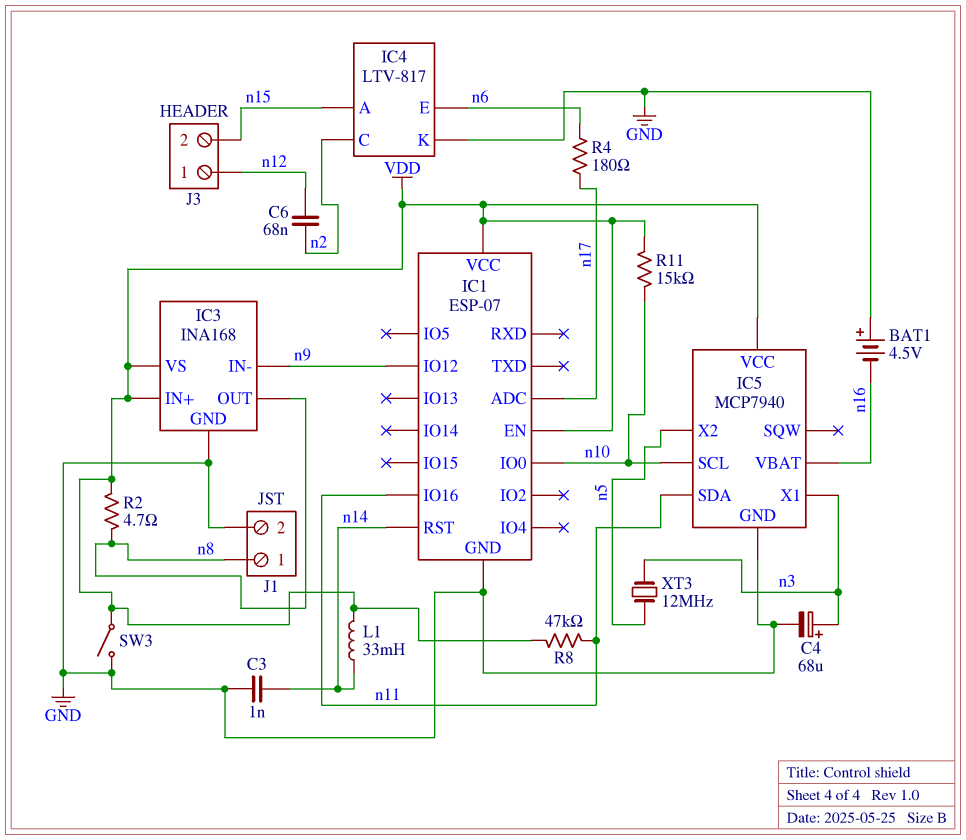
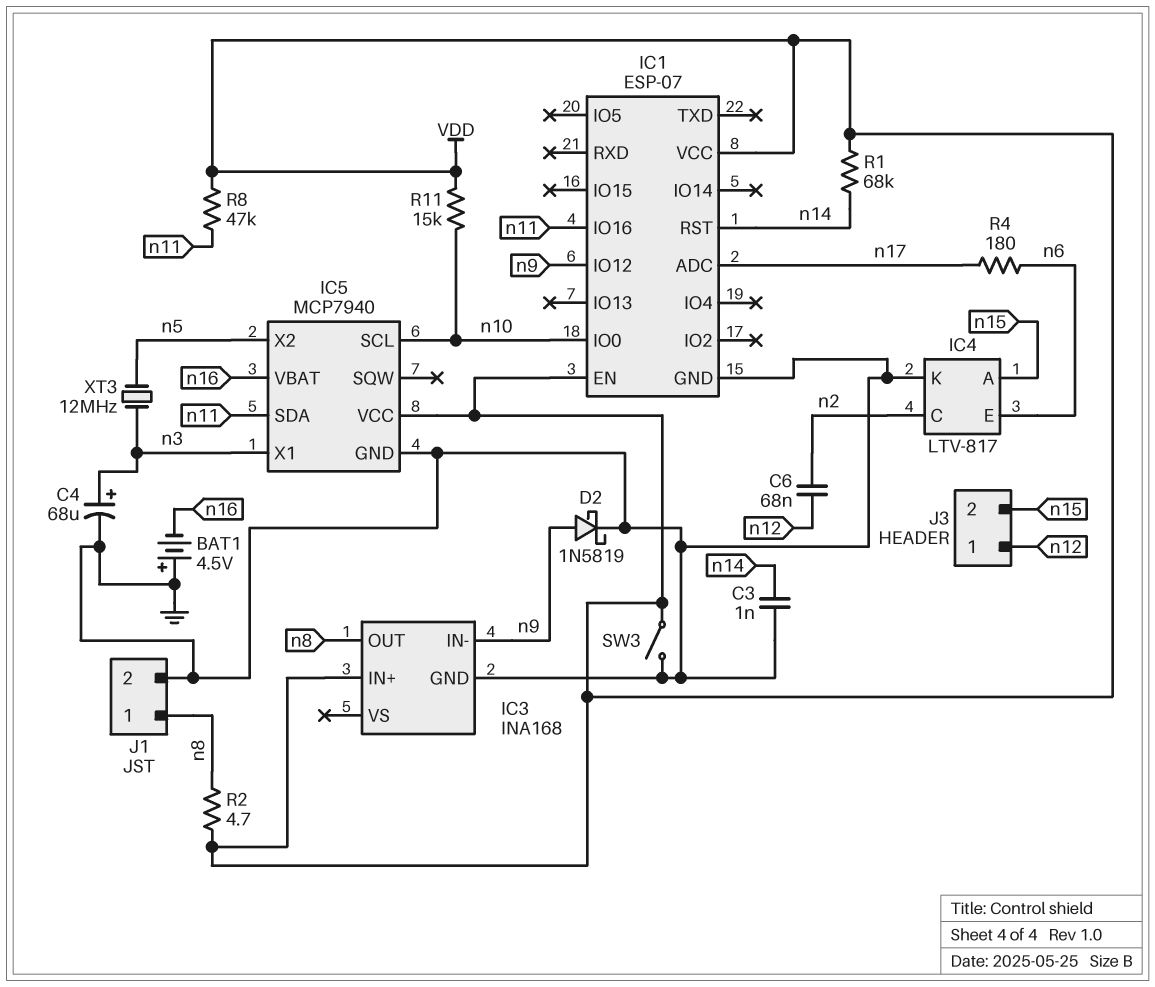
D2: none -> schottky 1N5819 (A n9, K GND)
IC3 pin VS: VDD -> none
L1: 33mH (VDD, n14) -> none
R1: none -> 68k (VDD, n14)

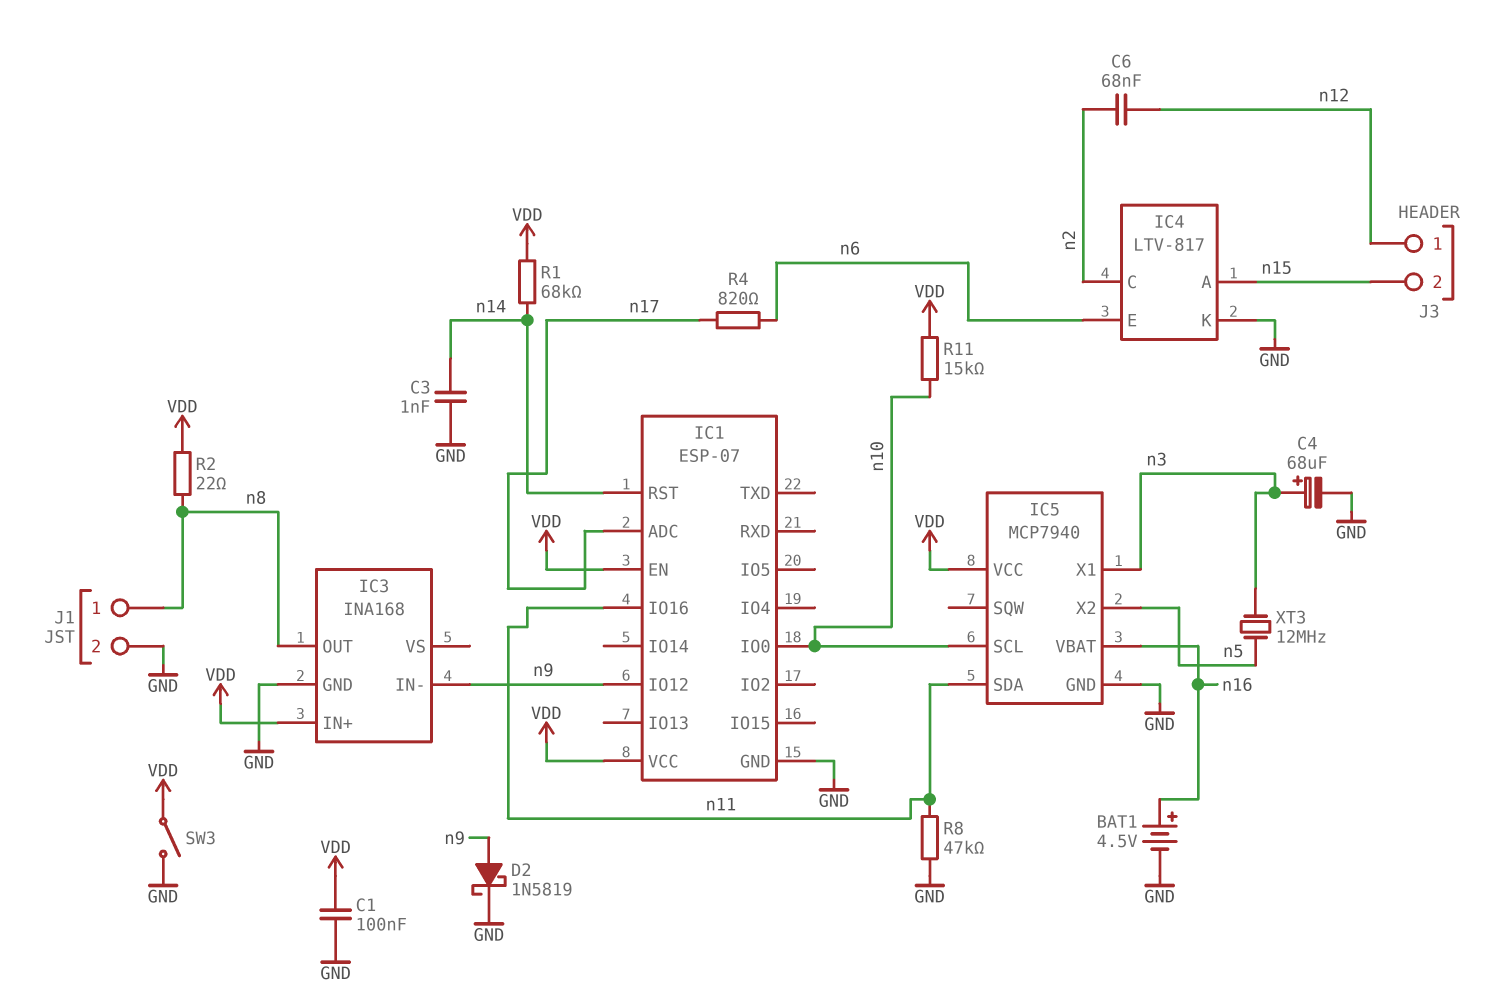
BAT1: 4.5V (plus GND, minus n16) -> 4.5V (plus n16, minus GND)
C1: none -> 100nF (GND, VDD)
R2: 4.7 (VDD, n8) -> 22 (VDD, n8)
R4: 180 (n6, n17) -> 820 (n6, n17)
R8: 47k (VDD, n11) -> 47k (GND, n11)

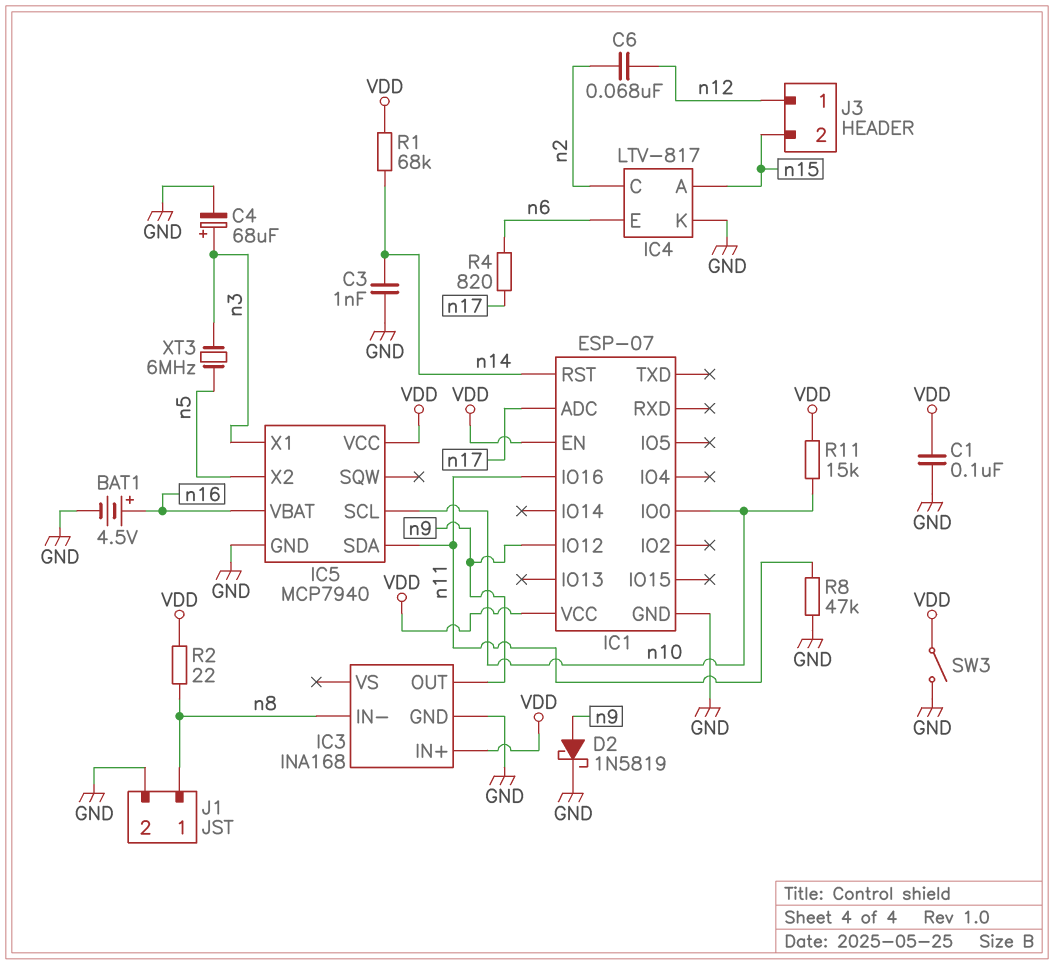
IC3 pin IN-: n9 -> n8
IC3 pin OUT: n8 -> n9
XT3: 12MHz (n3, n5) -> 6MHz (n3, n5)

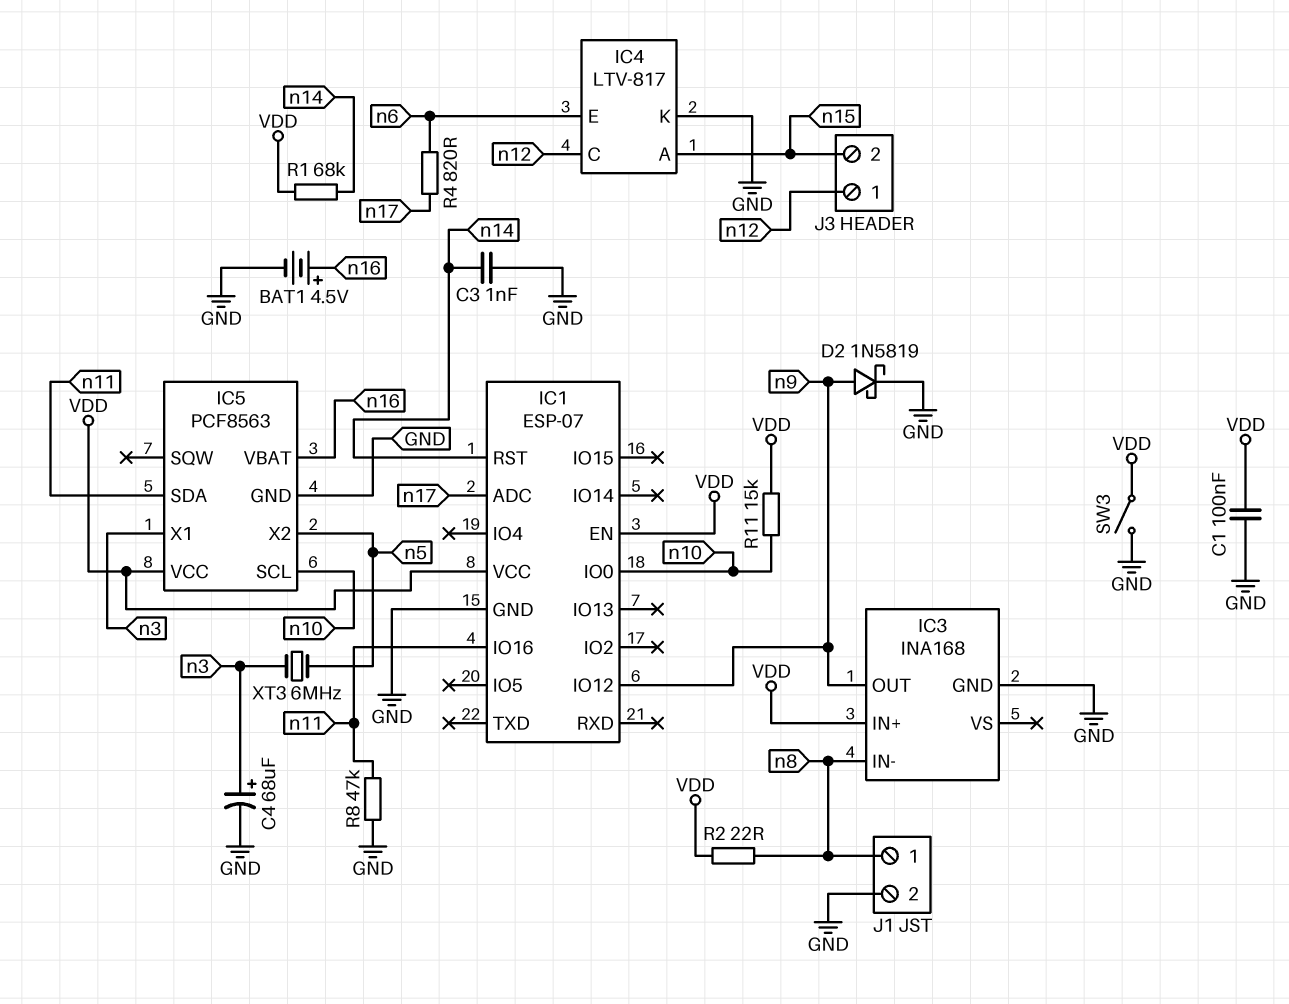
C6: 68nF (n2, n12) -> none
IC4 pin C: n2 -> n12
IC5: MCP7940 -> PCF8563

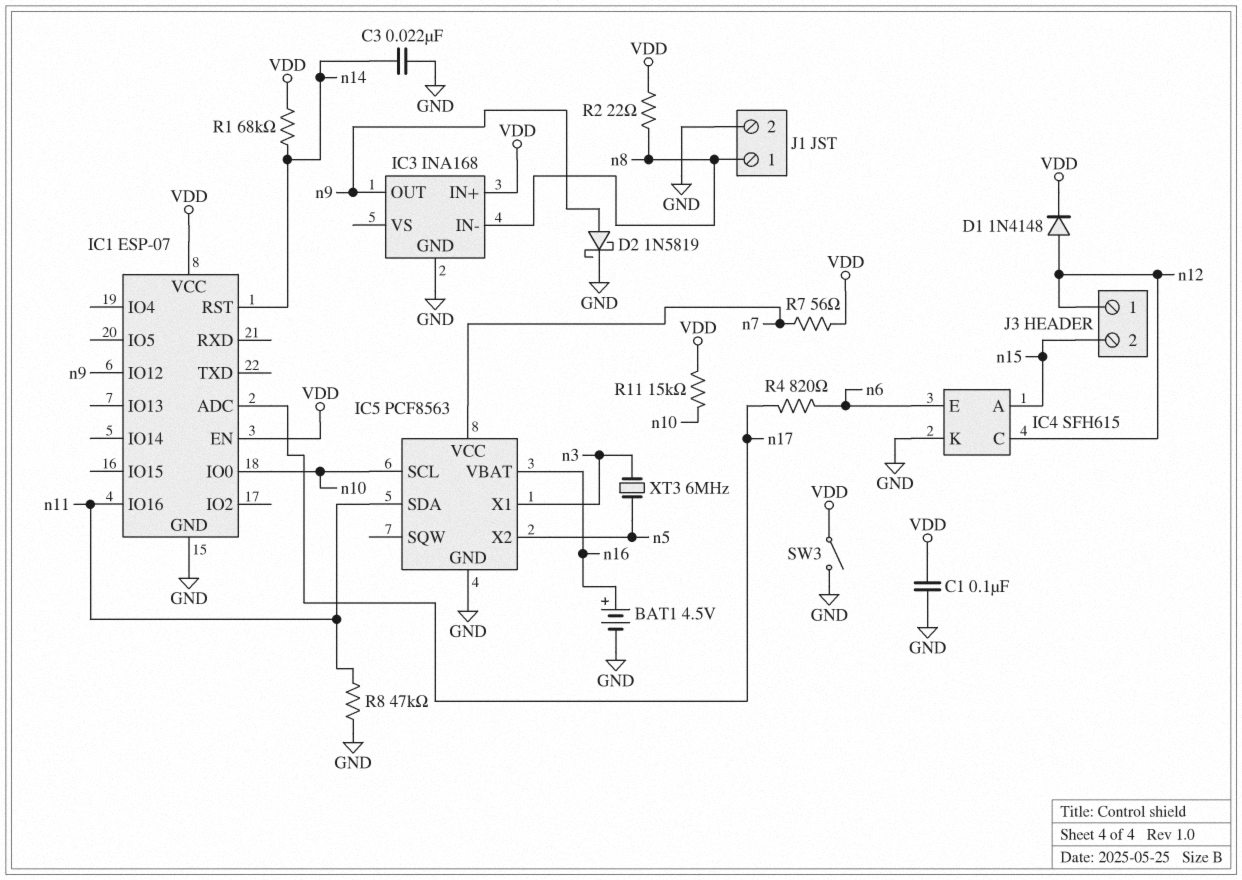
C3: 1nF (GND, n14) -> 22nF (GND, n14)
C4: 68uF (plus n3, minus GND) -> none
D1: none -> diode 1N4148 (A n12, K VDD)
IC4: LTV-817 -> SFH615
IC5 pin VCC: VDD -> n7
R7: none -> 56 (VDD, n7)

